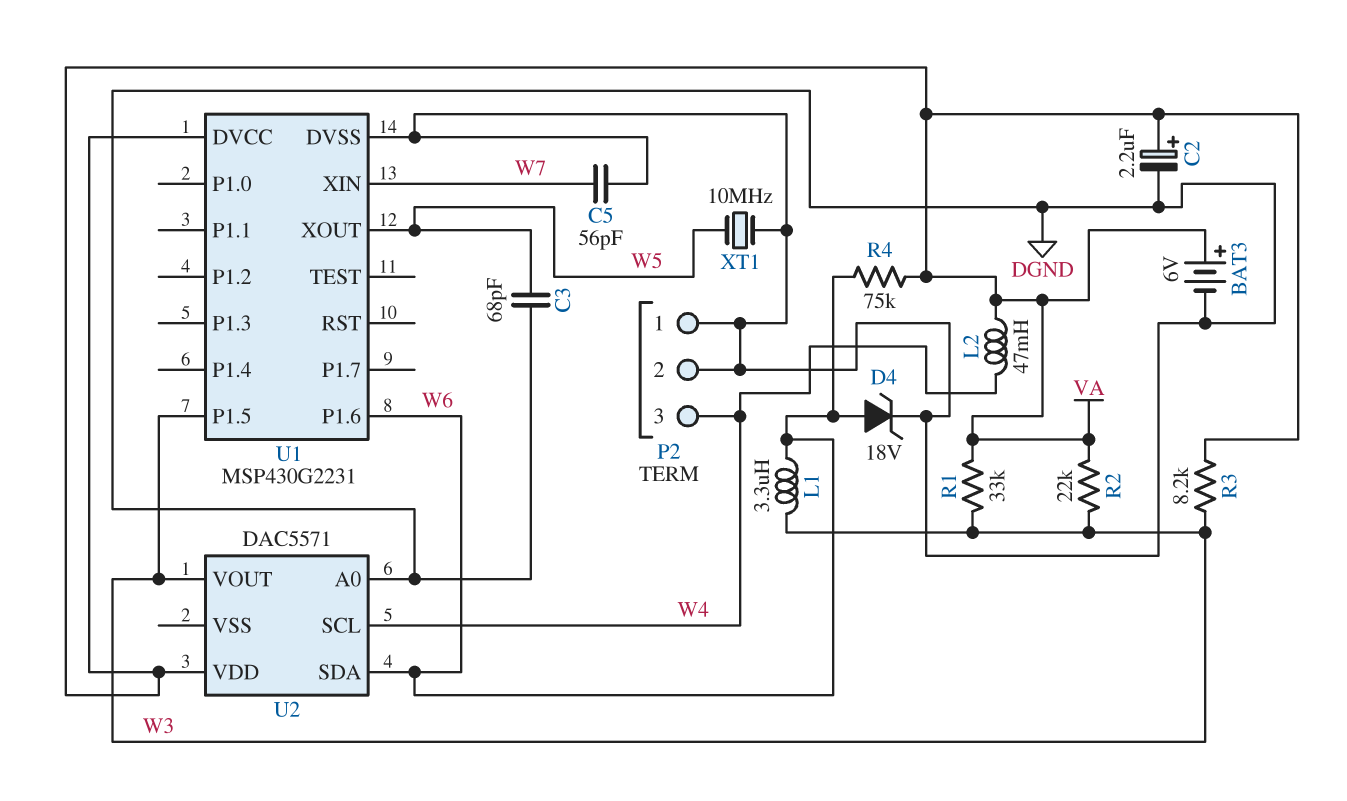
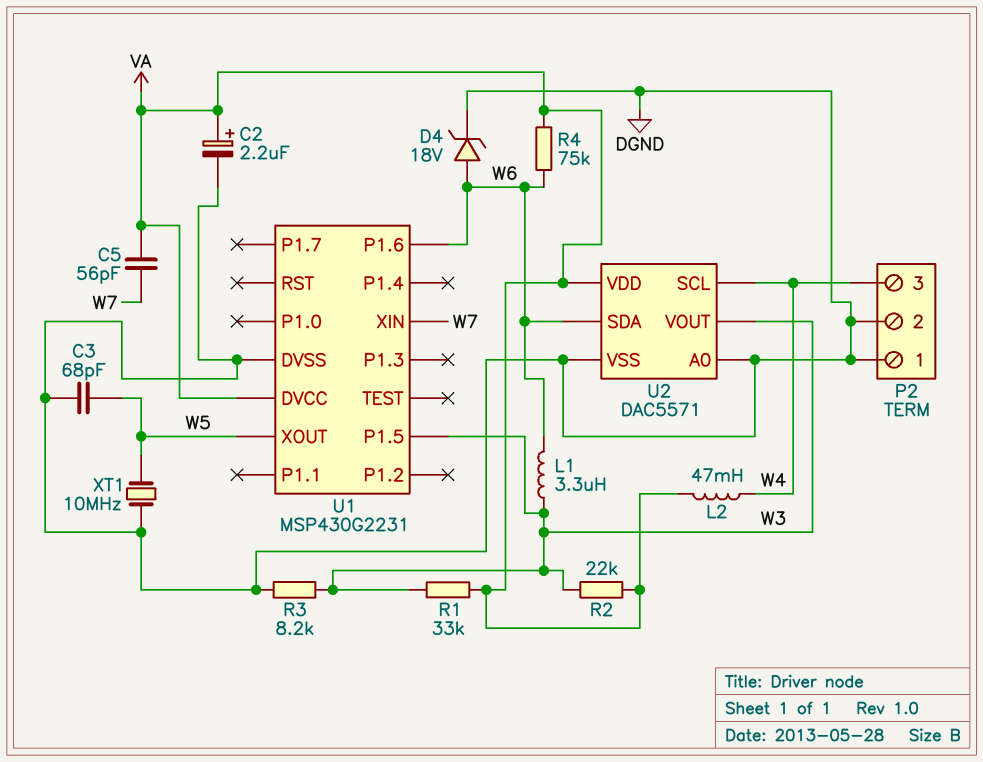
BAT3: 6V (plus VA, minus DGND) -> none
C5: 56pF (DGND, W7) -> 56pF (VA, W7)
R3: 8.2k (VA, W3) -> 8.2k (DGND, W3)
U2 pin VSS: none -> DGND

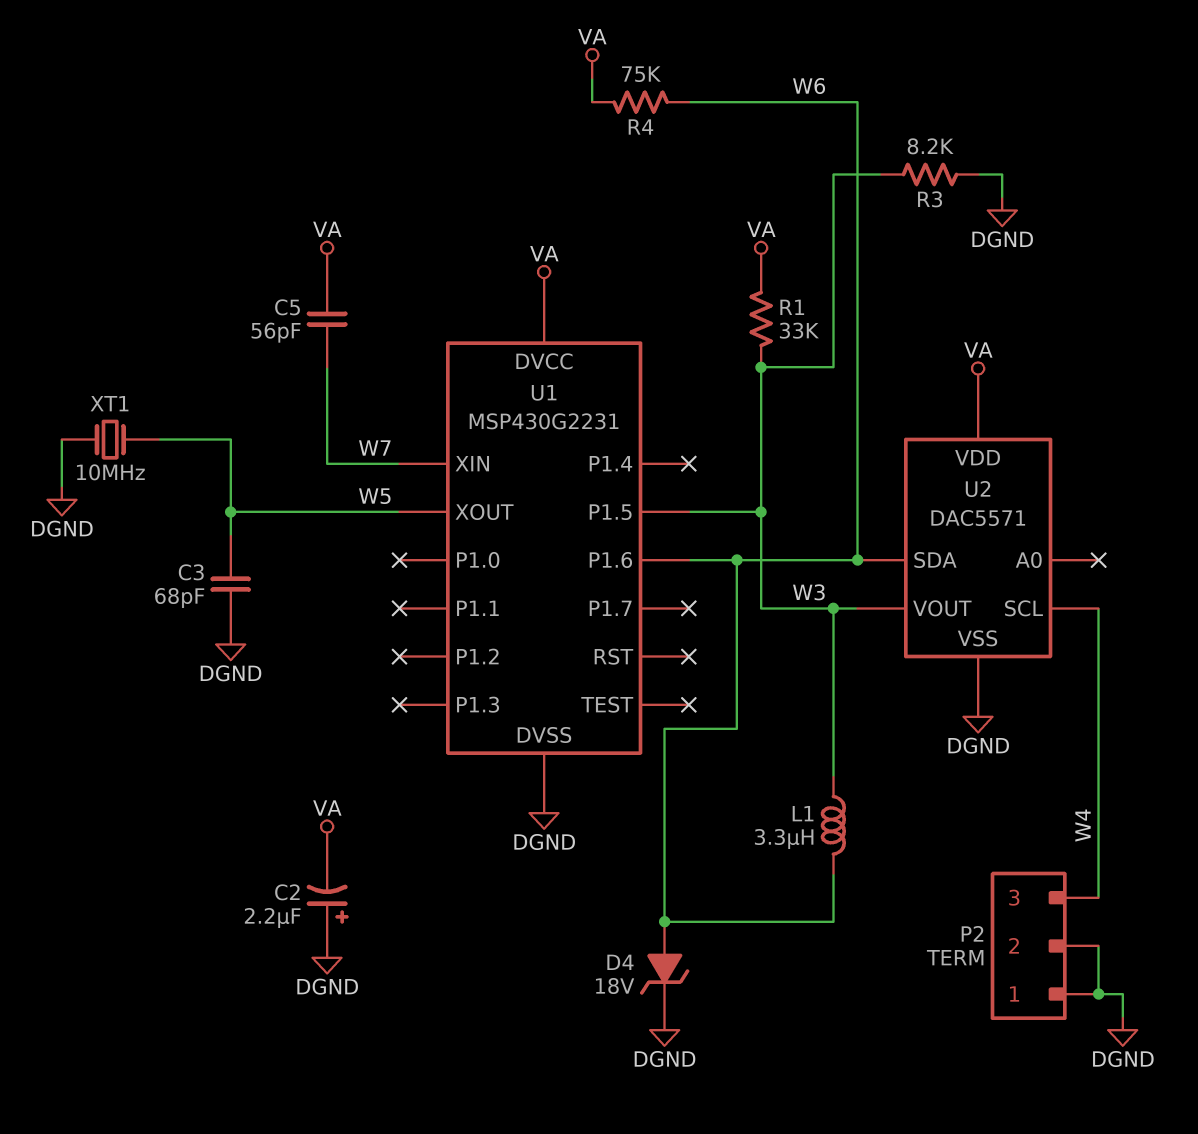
C2: 2.2uF (plus VA, minus DGND) -> 2.2uF (plus DGND, minus VA)
L2: 47mH (VA, W4) -> none
R2: 22k (VA, W3) -> none
U2 pin A0: DGND -> none

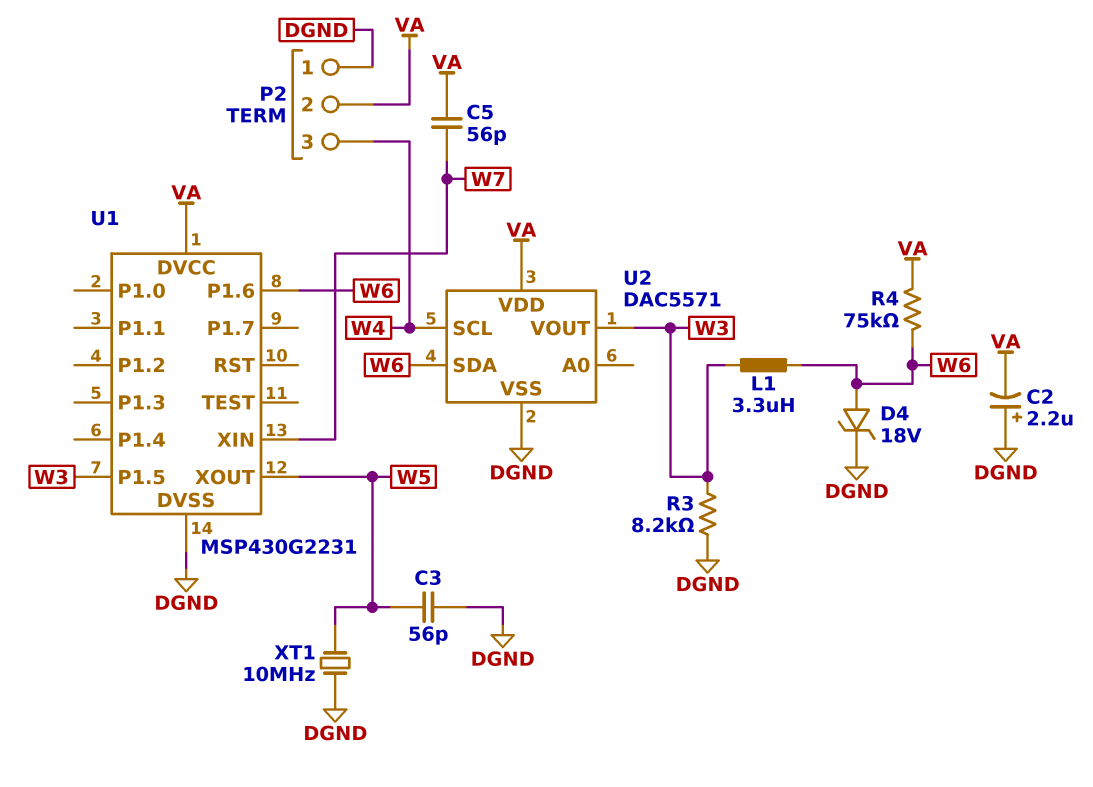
C3: 68pF (DGND, W5) -> 56pF (DGND, W5)
P2 pin 2: DGND -> VA
R1: 33k (VA, W3) -> none

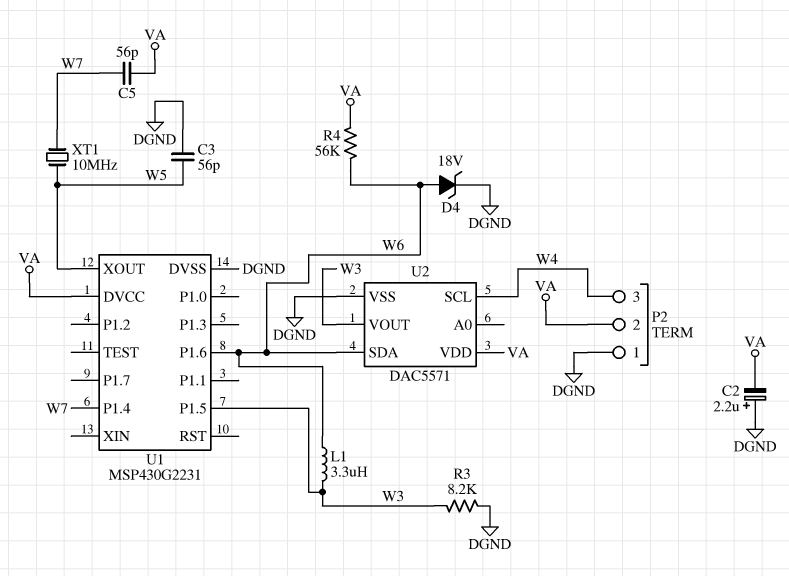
R4: 75k (VA, W6) -> 56k (VA, W6)
U1 pin P1.4: none -> W7
U1 pin XIN: W7 -> none
XT1: 10MHz (DGND, W5) -> 10MHz (W5, W7)

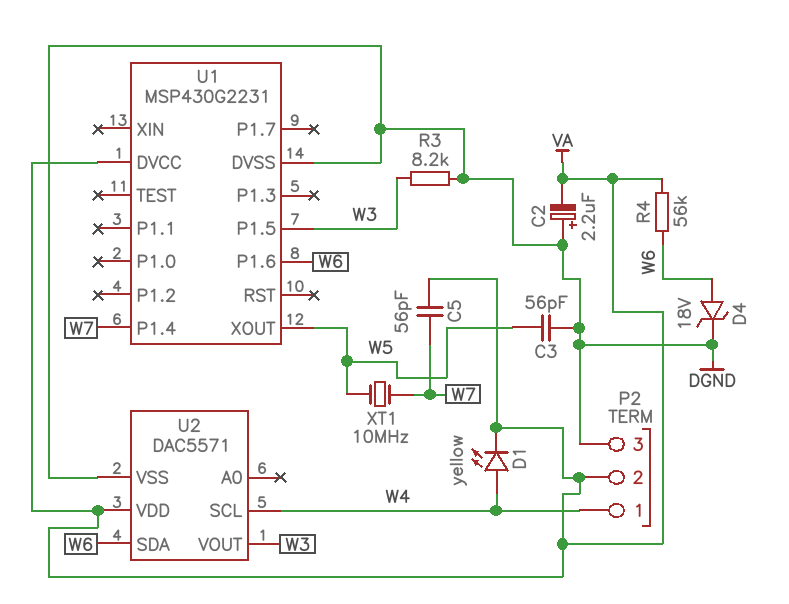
D1: none -> LED yellow (A W4, K VA)
L1: 3.3uH (W3, W6) -> none
P2 pin 1: DGND -> W4
P2 pin 3: W4 -> DGND

